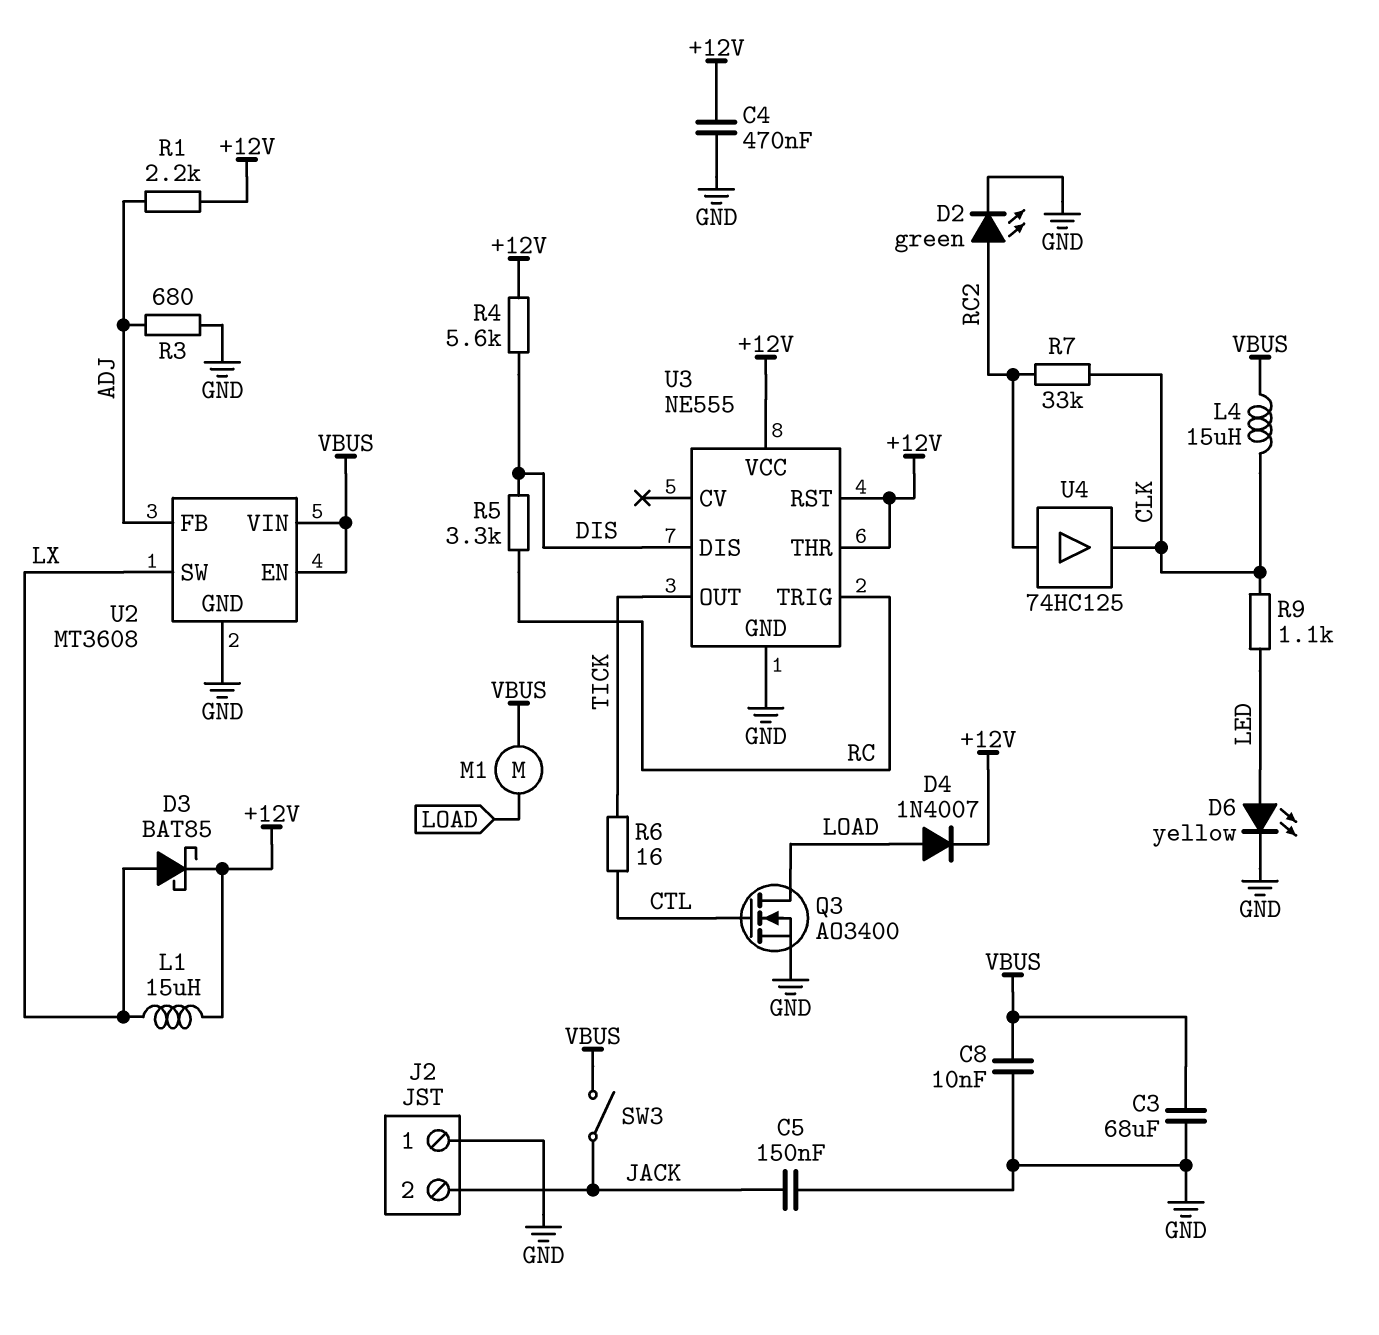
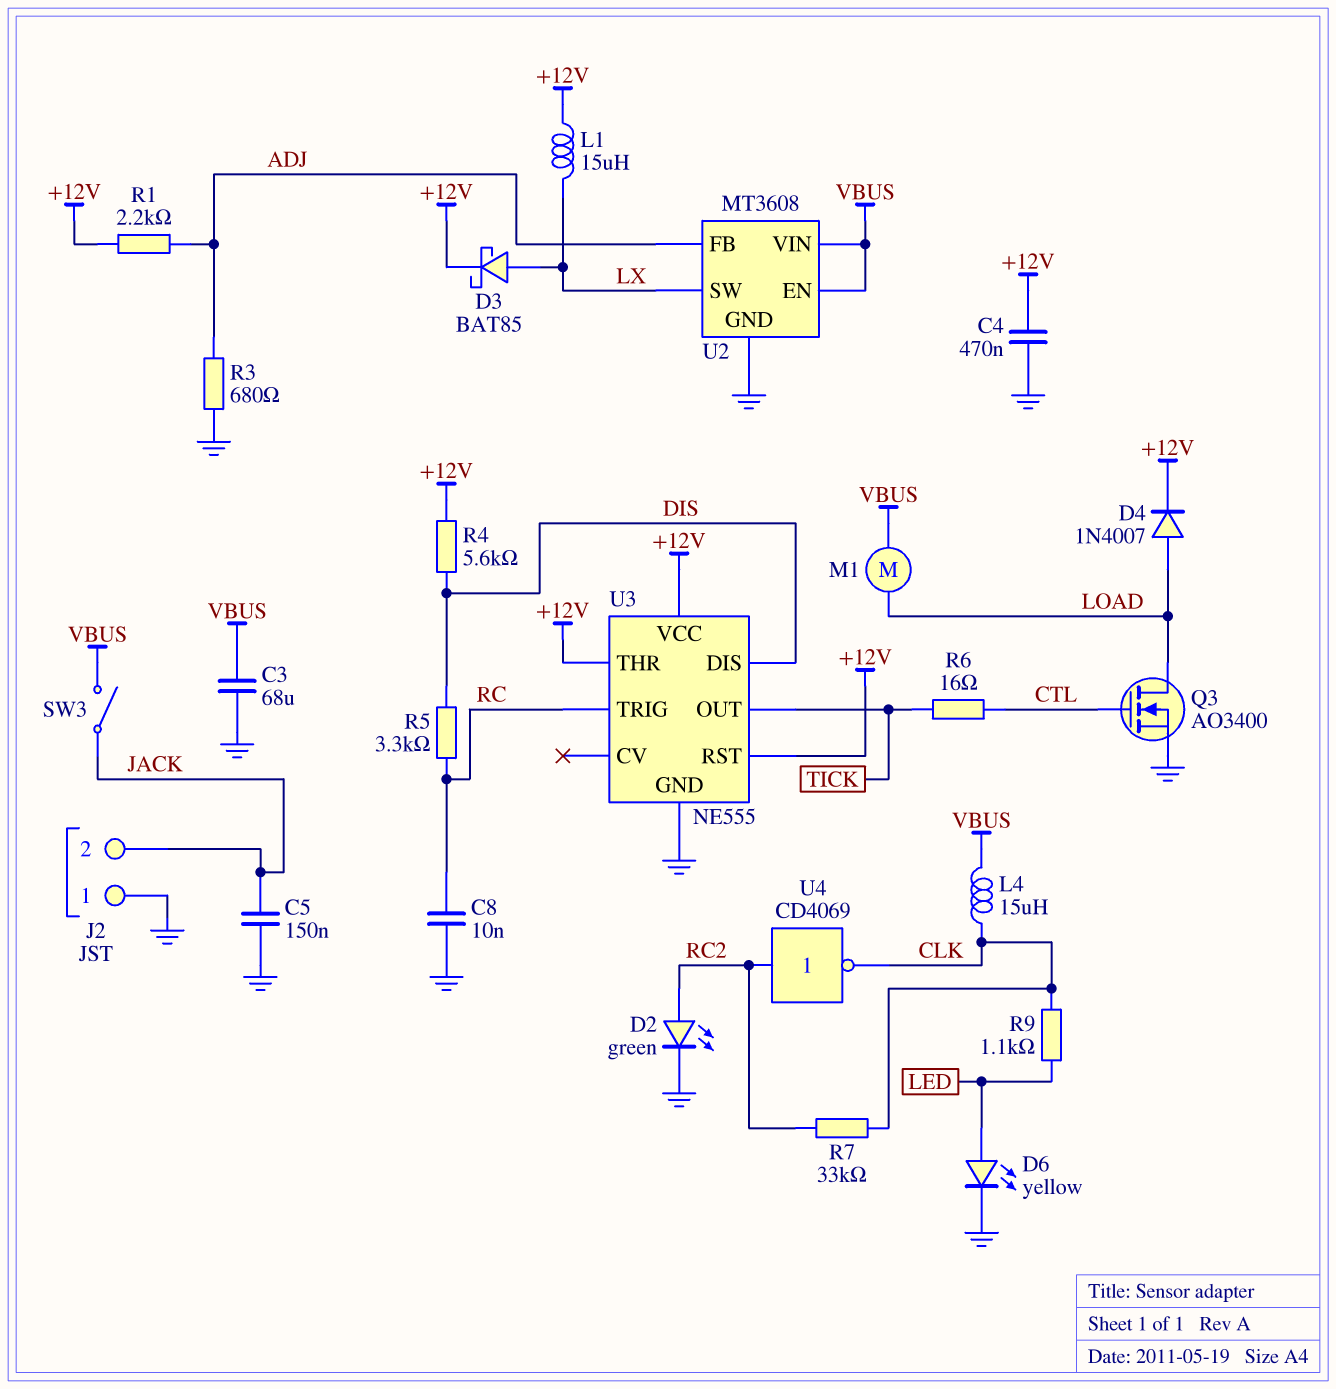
C8: 10nF (GND, VBUS) -> 10nF (GND, RC)
U4: buffer 74HC125 (in RC2, out CLK) -> NOT CD4069 (in RC2, out CLK)

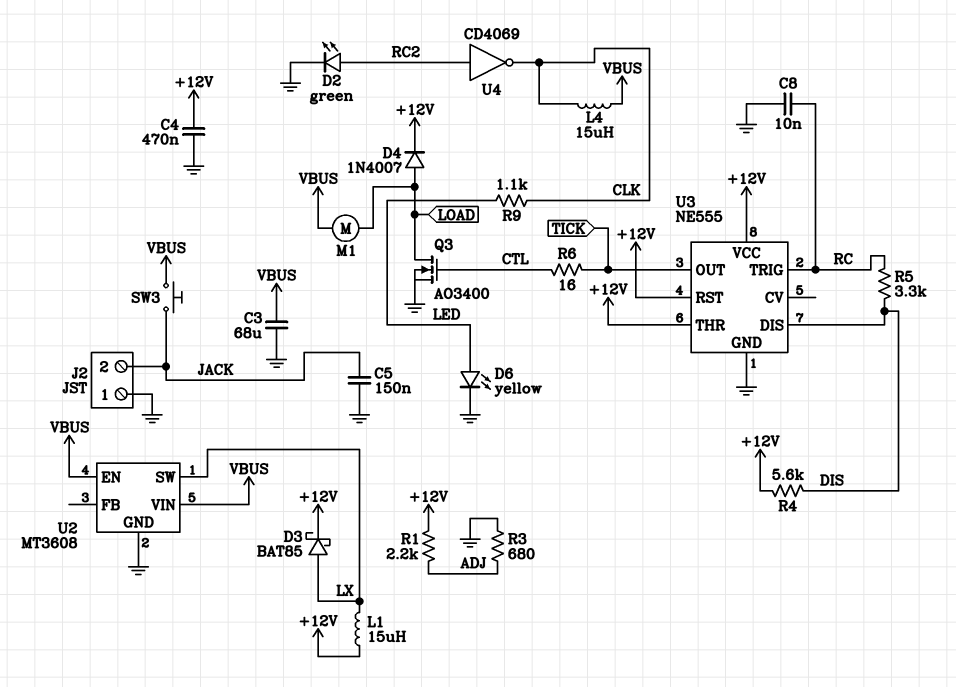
R7: 33k (CLK, RC2) -> none
SW3: switch (JACK, VBUS) -> button (JACK, VBUS)
U2 pin FB: ADJ -> none

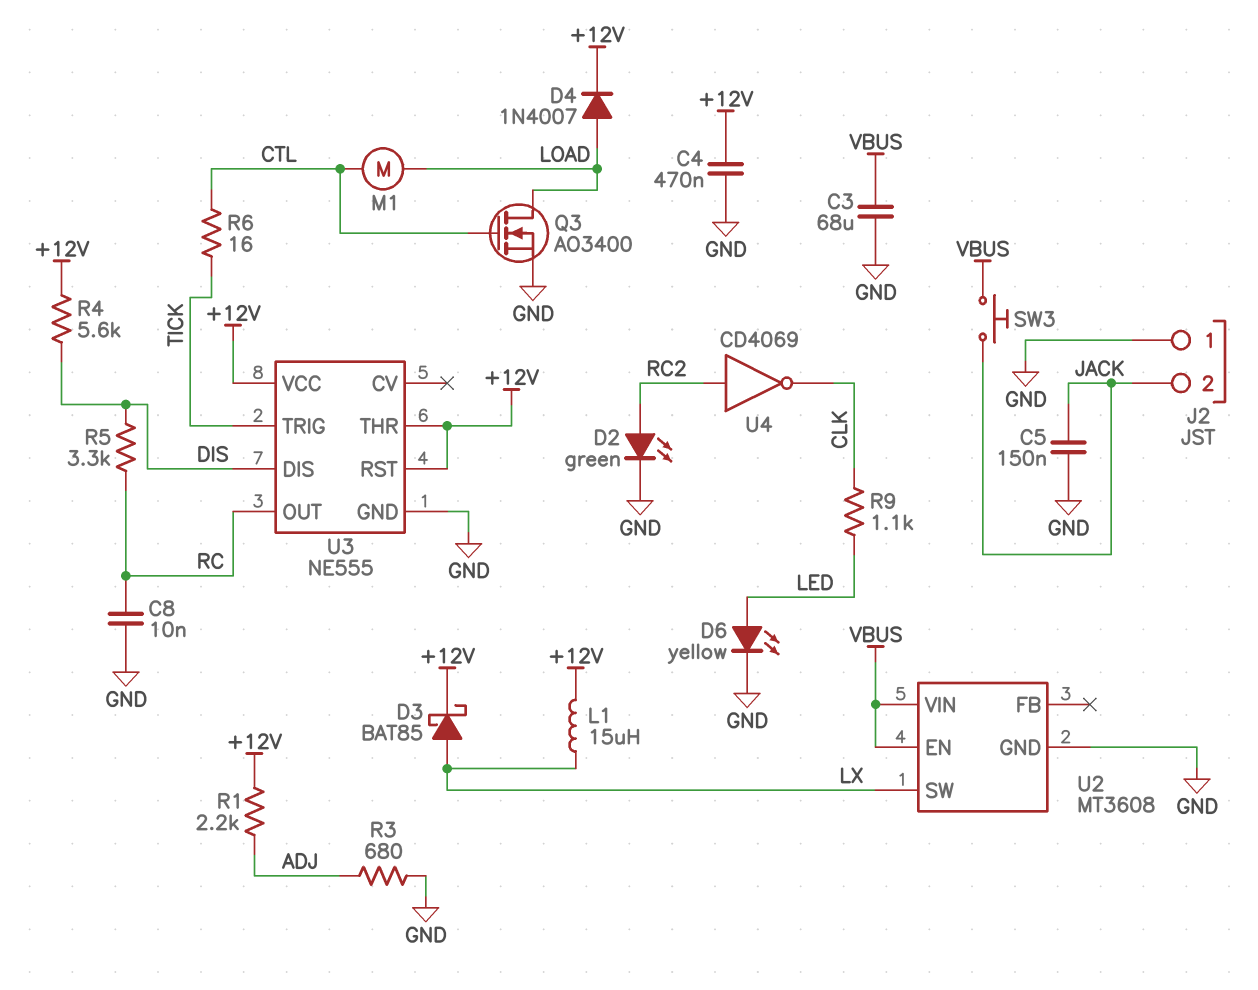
L4: 15uH (CLK, VBUS) -> none
M1: motor (LOAD, VBUS) -> motor (CTL, LOAD)
U3 pin OUT: TICK -> RC
U3 pin TRIG: RC -> TICK

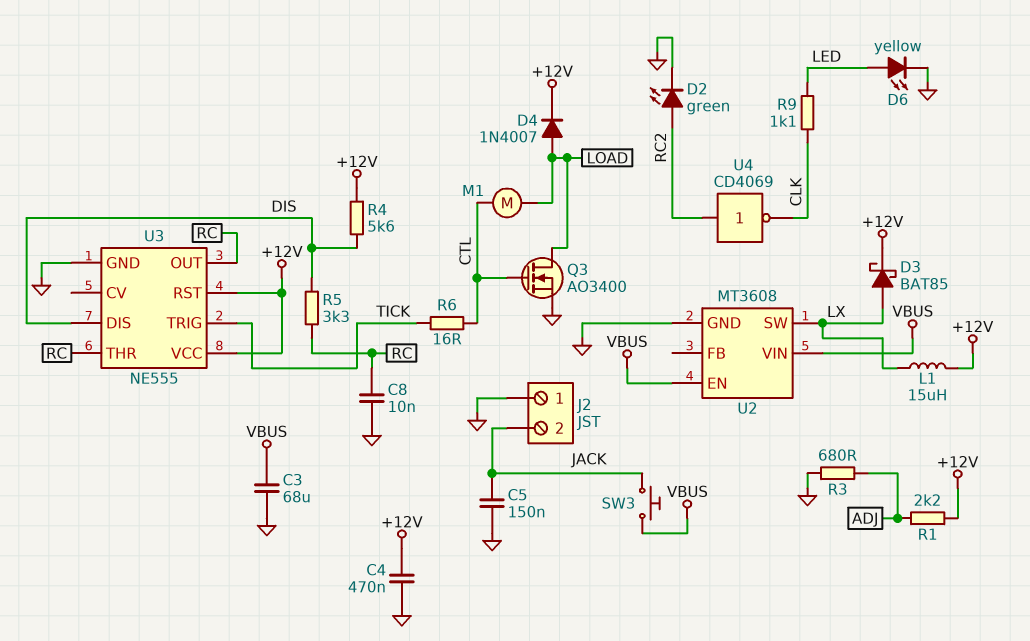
U3 pin THR: +12V -> RC

